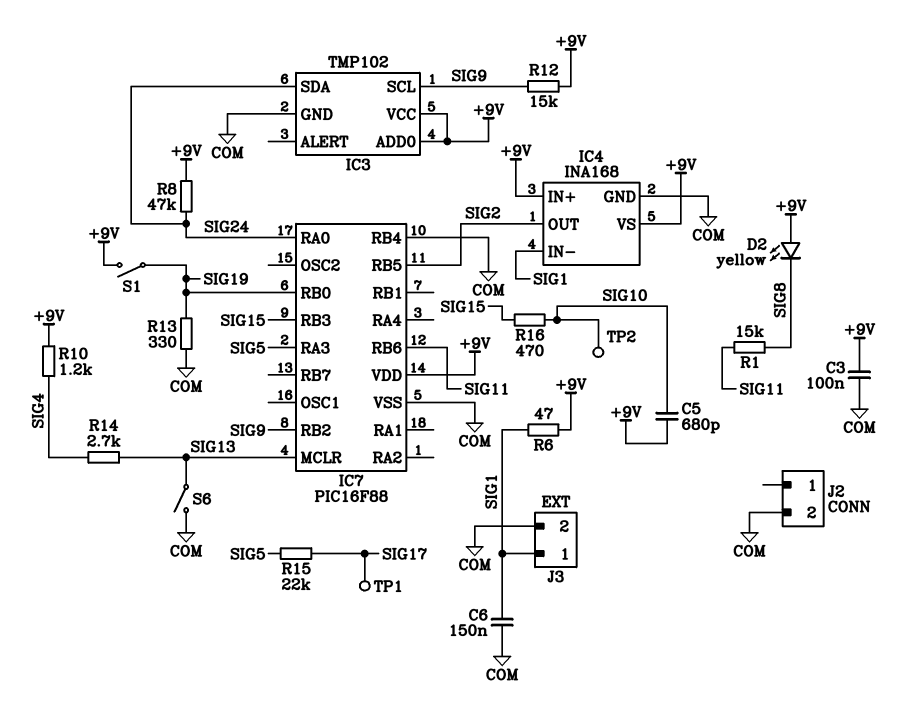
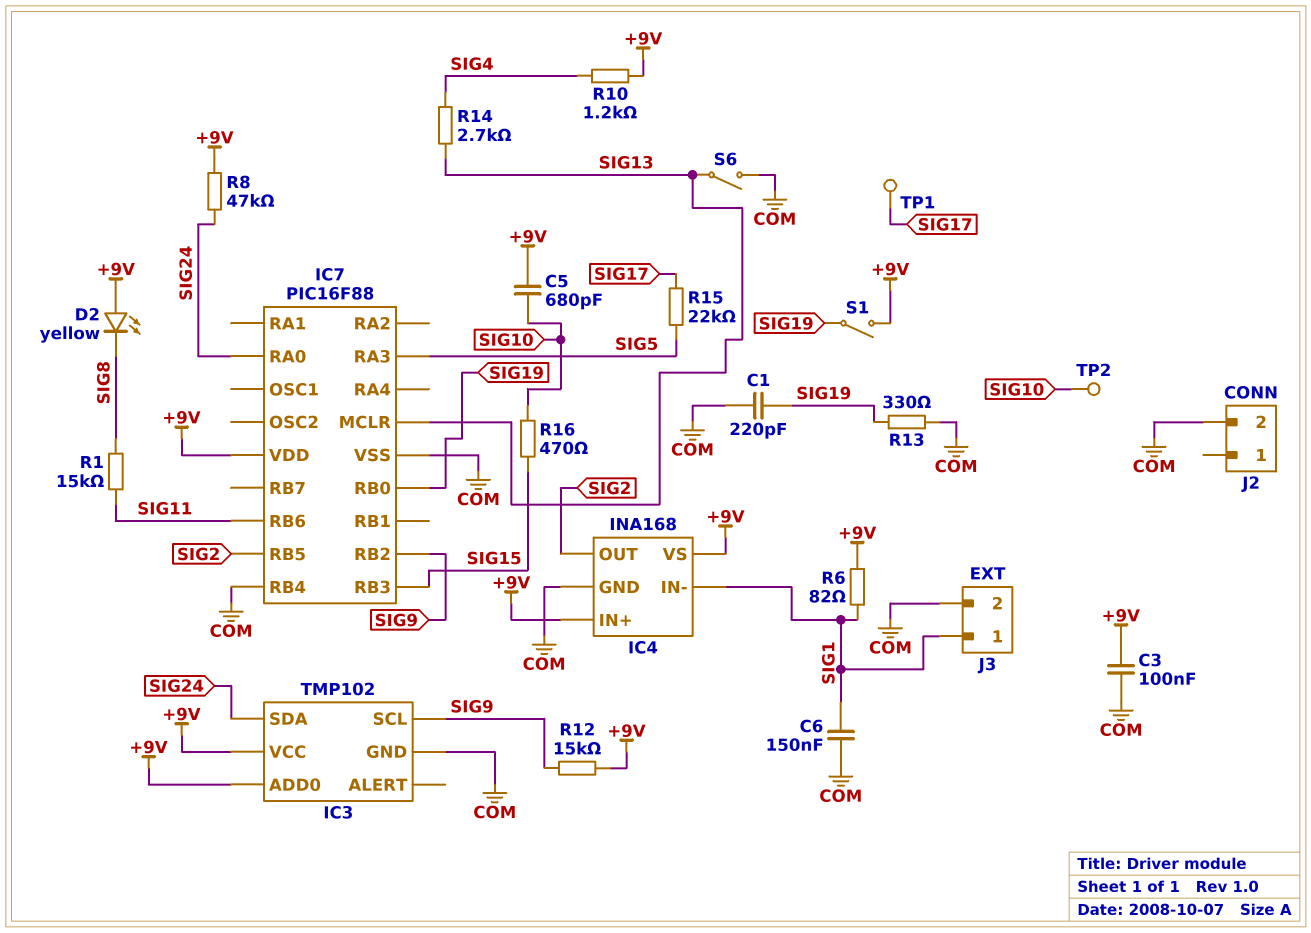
C1: none -> 220pF (COM, SIG19)
R6: 47 (+9V, SIG1) -> 82 (+9V, SIG1)

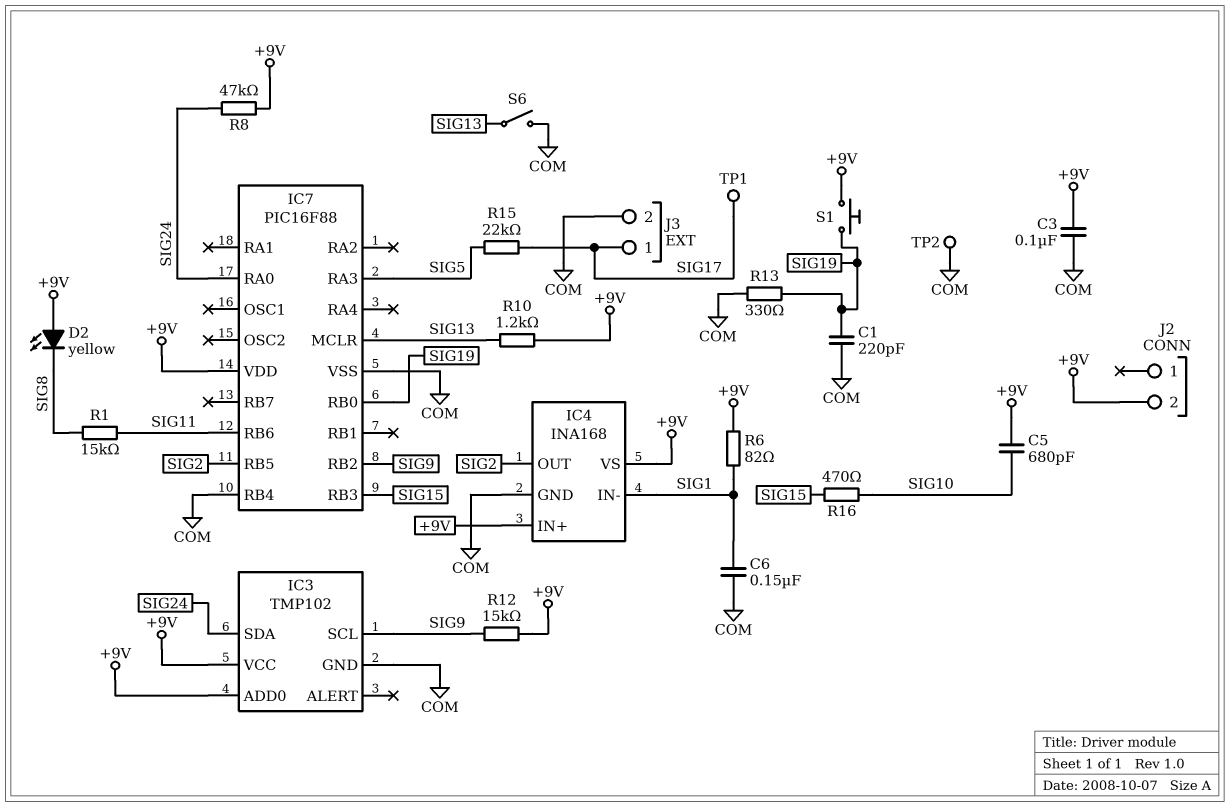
J2 pin 2: COM -> +9V
J3 pin 1: SIG1 -> SIG17
R10: 1.2k (+9V, SIG4) -> 1.2k (+9V, SIG13)
R14: 2.7k (SIG4, SIG13) -> none
S1: switch (+9V, SIG19) -> button (+9V, SIG19)
TP2: test point (SIG10) -> test point (COM)

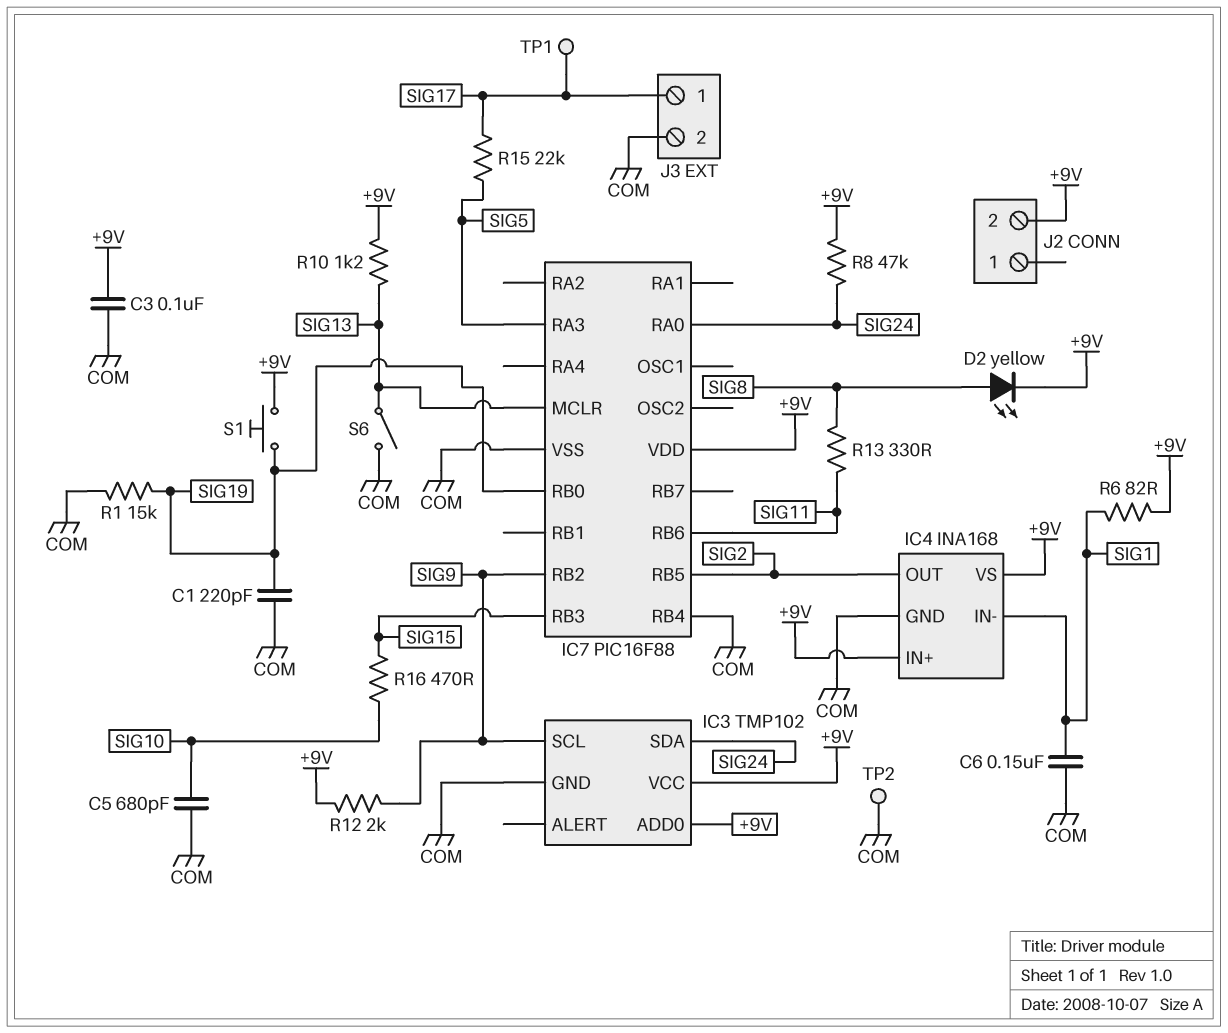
C5: 680pF (+9V, SIG10) -> 680pF (COM, SIG10)
D2: LED yellow (A +9V, K SIG8) -> LED yellow (A SIG8, K +9V)
R1: 15k (SIG8, SIG11) -> 15k (COM, SIG19)
R12: 15k (+9V, SIG9) -> 2k (+9V, SIG9)
R13: 330 (COM, SIG19) -> 330 (SIG8, SIG11)

